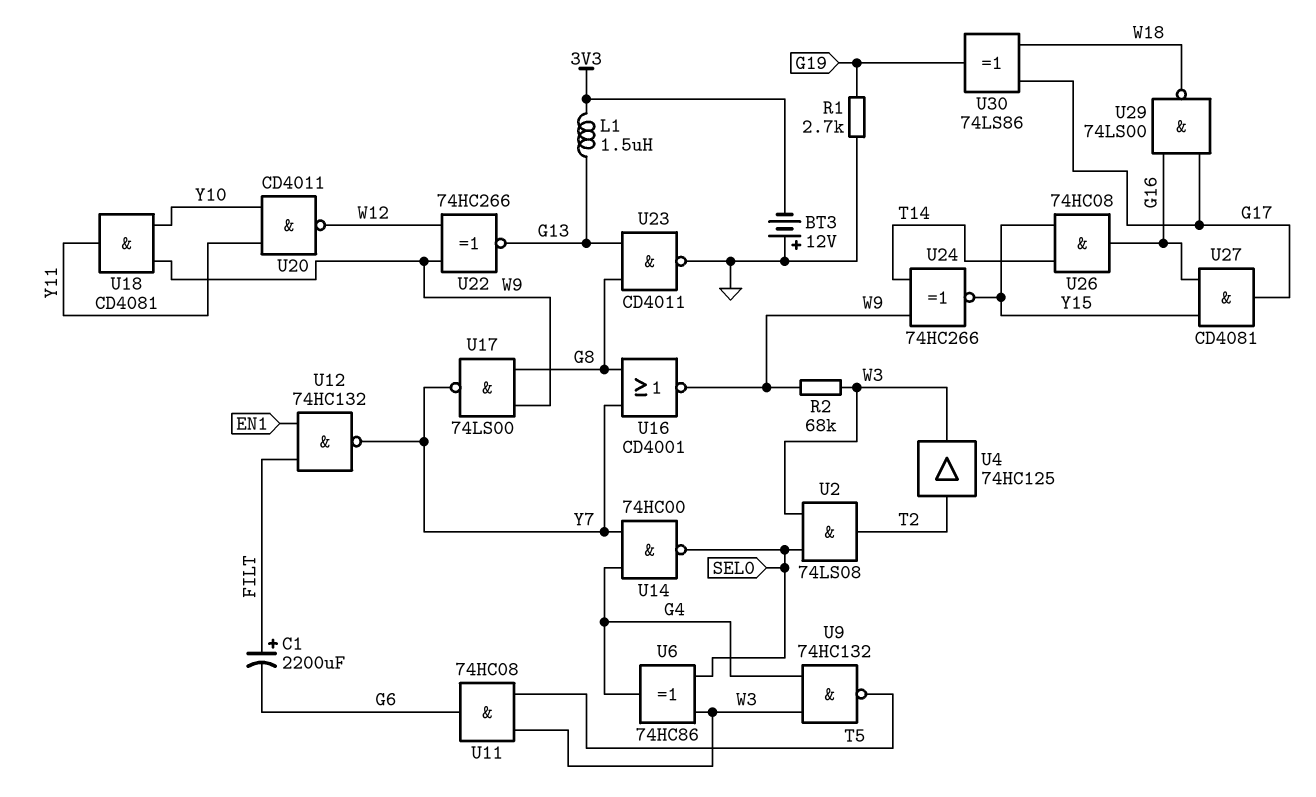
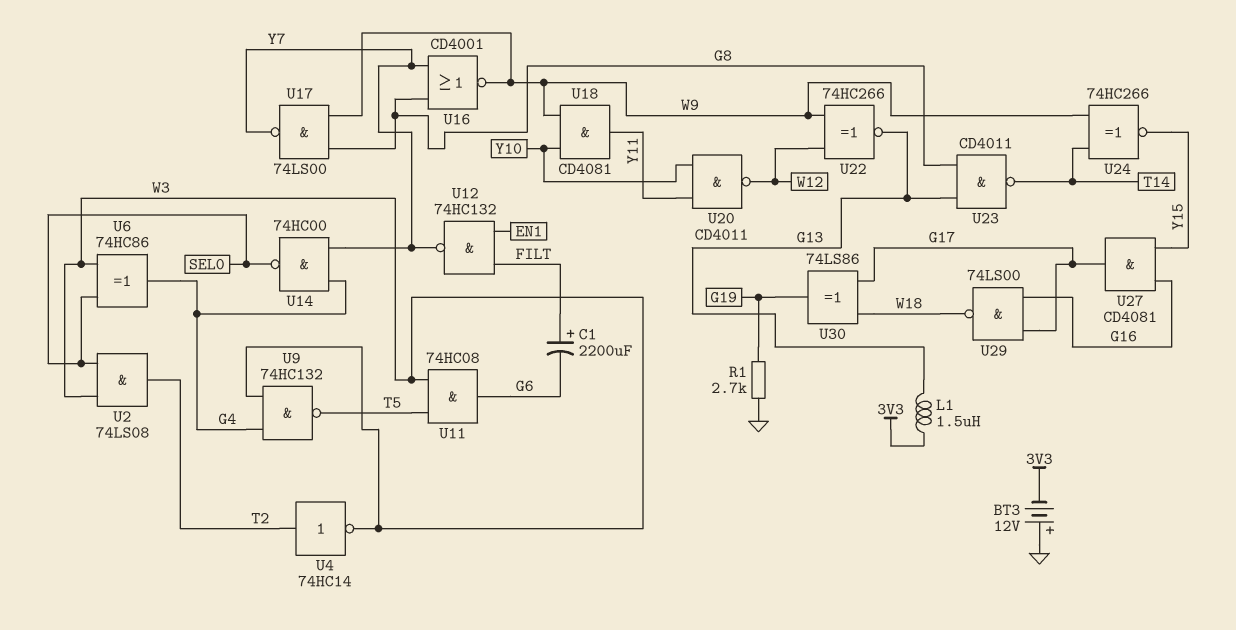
R2: 68k (W3, W9) -> none
U4: buffer 74HC125 (in T2, out W3) -> NOT 74HC14 (in T2, out W3)
U23: NAND CD4011 (in G8, in G13, out GND) -> NAND CD4011 (in G8, in G13, out T14)
U26: AND 74HC08 (in T14, in Y15, out G16) -> none

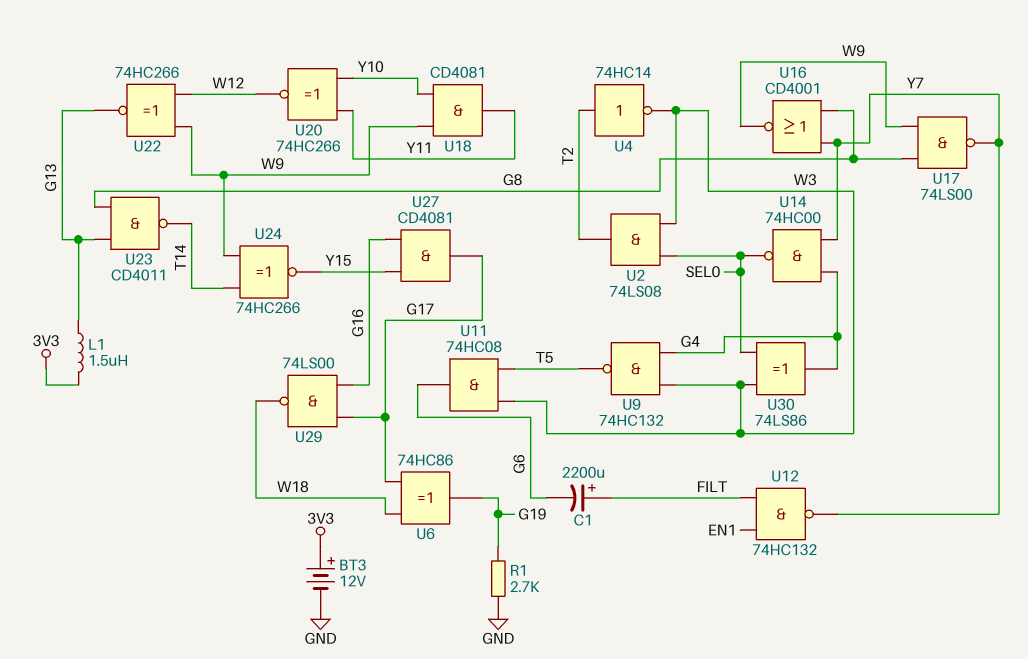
BT3: 12V (plus GND, minus 3V3) -> 12V (plus 3V3, minus GND)
U6: XOR 74HC86 (in SEL0, in W3, out G4) -> XOR 74HC86 (in G17, in W18, out G19)
U20: NAND CD4011 (in Y10, in Y11, out W12) -> XNOR 74HC266 (in Y10, in Y11, out W12)
U30: XOR 74LS86 (in G17, in W18, out G19) -> XOR 74LS86 (in SEL0, in W3, out G4)

